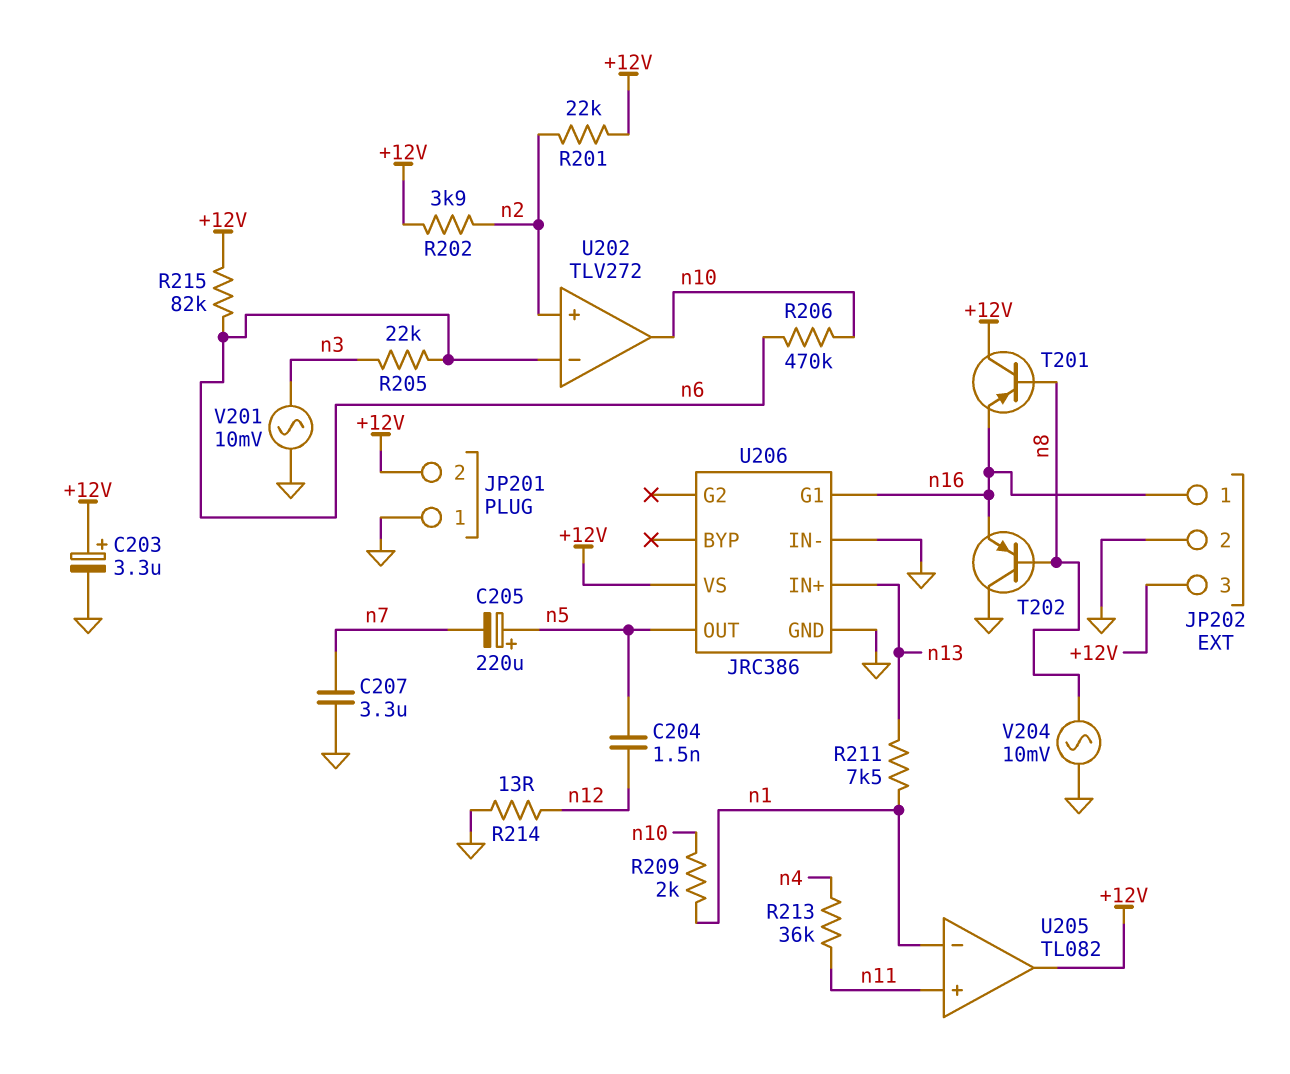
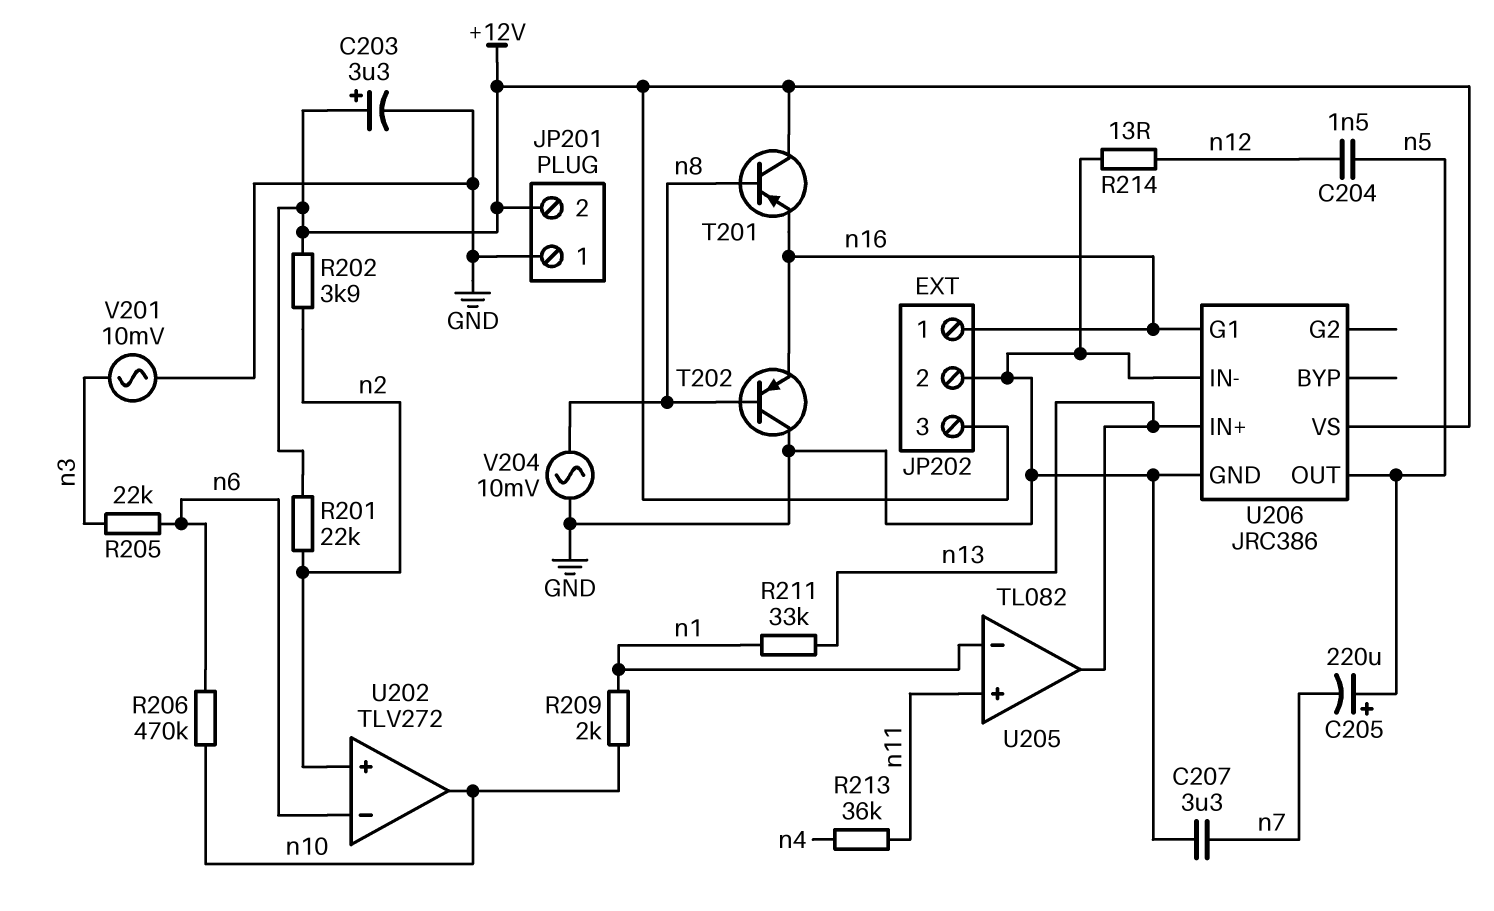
R211: 7.5k (n1, n13) -> 33k (n1, n13)
R215: 82k (+12V, n6) -> none
U205 pin out: +12V -> n13

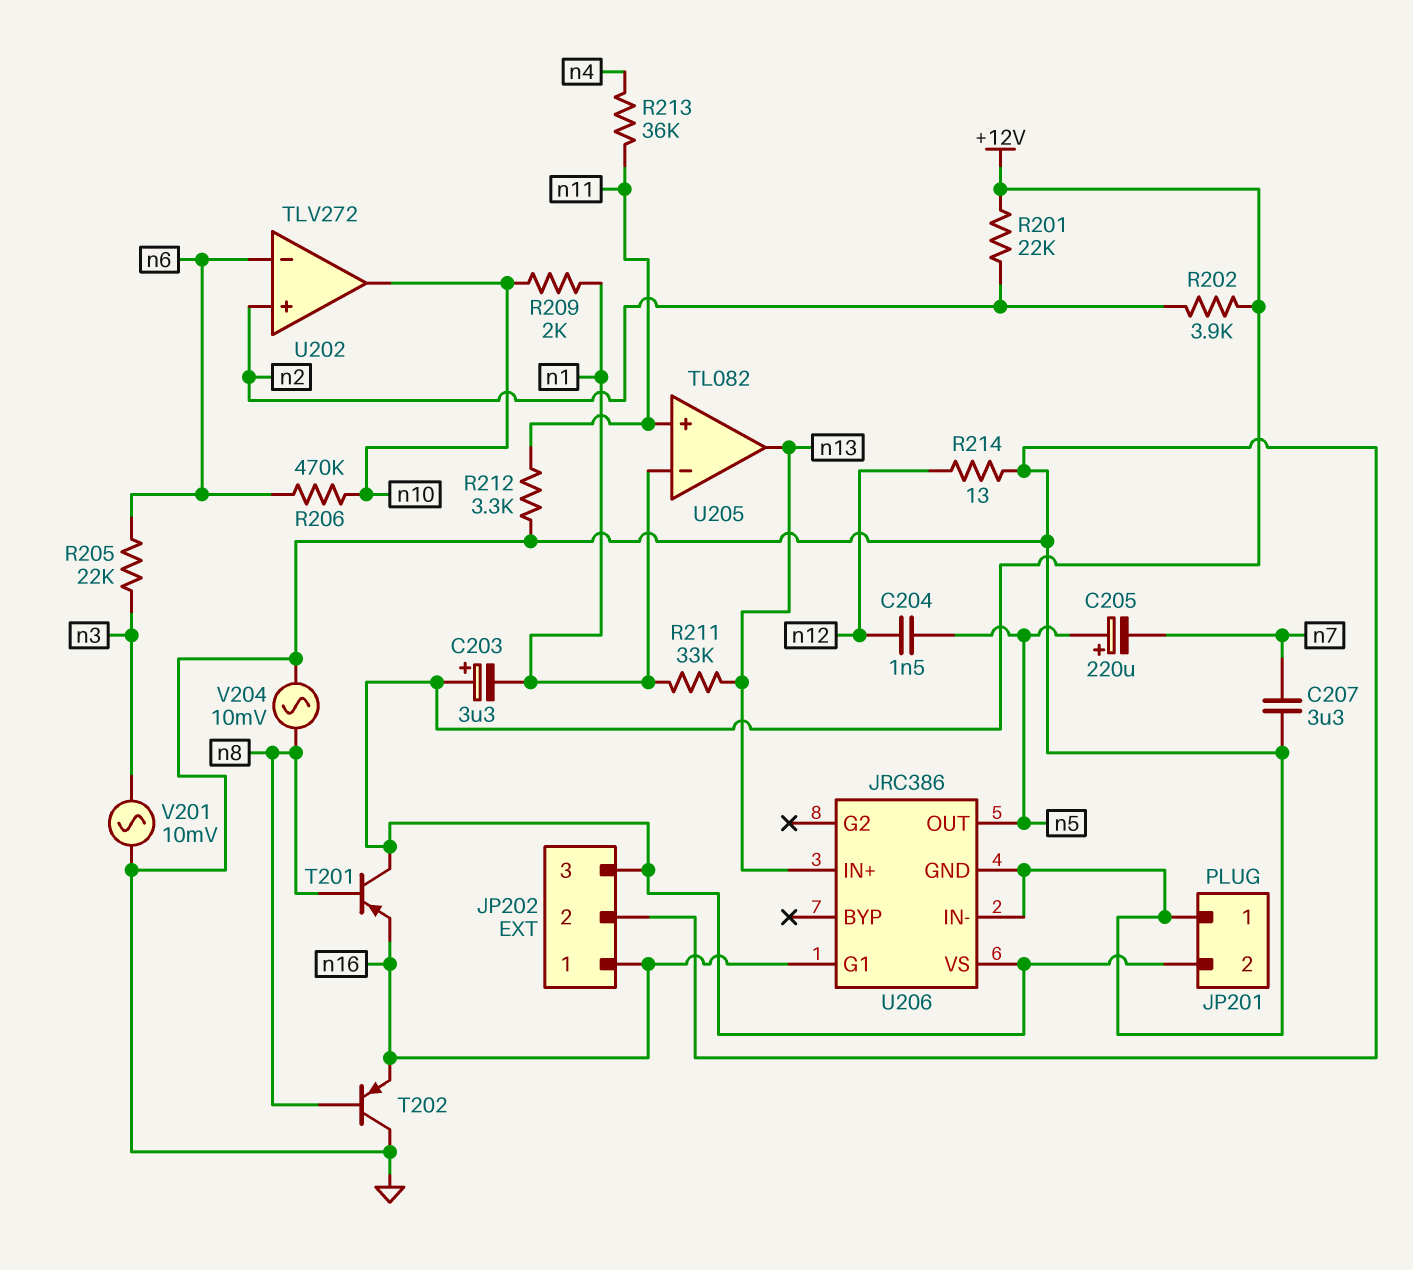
C203: 3.3uF (plus +12V, minus GND) -> 3.3uF (plus +12V, minus n1)
R212: none -> 3.3k (GND, n11)

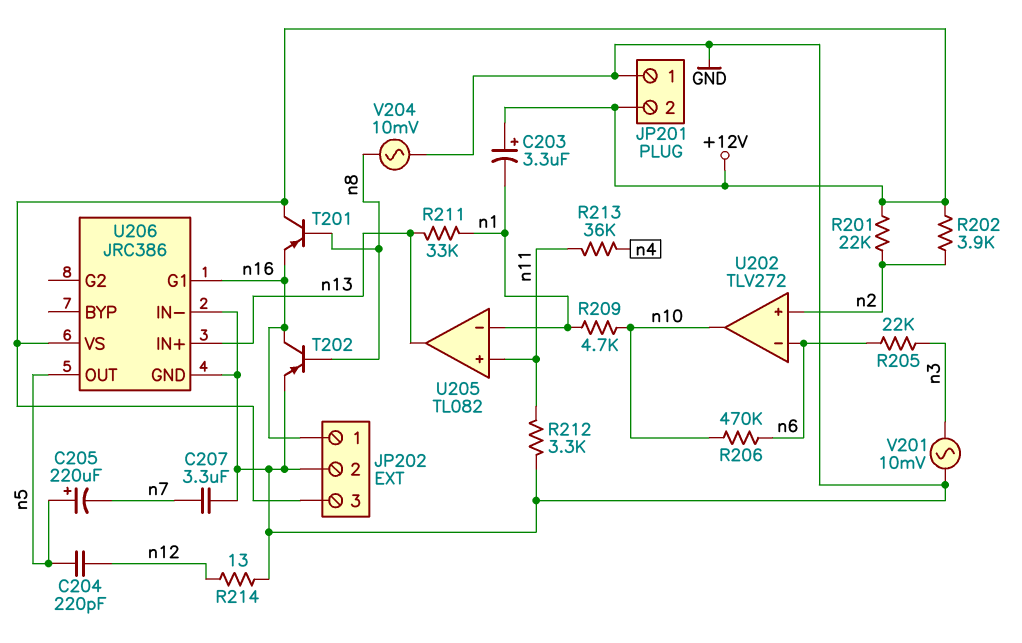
C204: 1.5nF (n5, n12) -> 220pF (n5, n12)
R209: 2k (n1, n10) -> 4.7k (n1, n10)
T202: PNP (B n8, C GND, E n16) -> PNP (B n8, C n16, E GND)

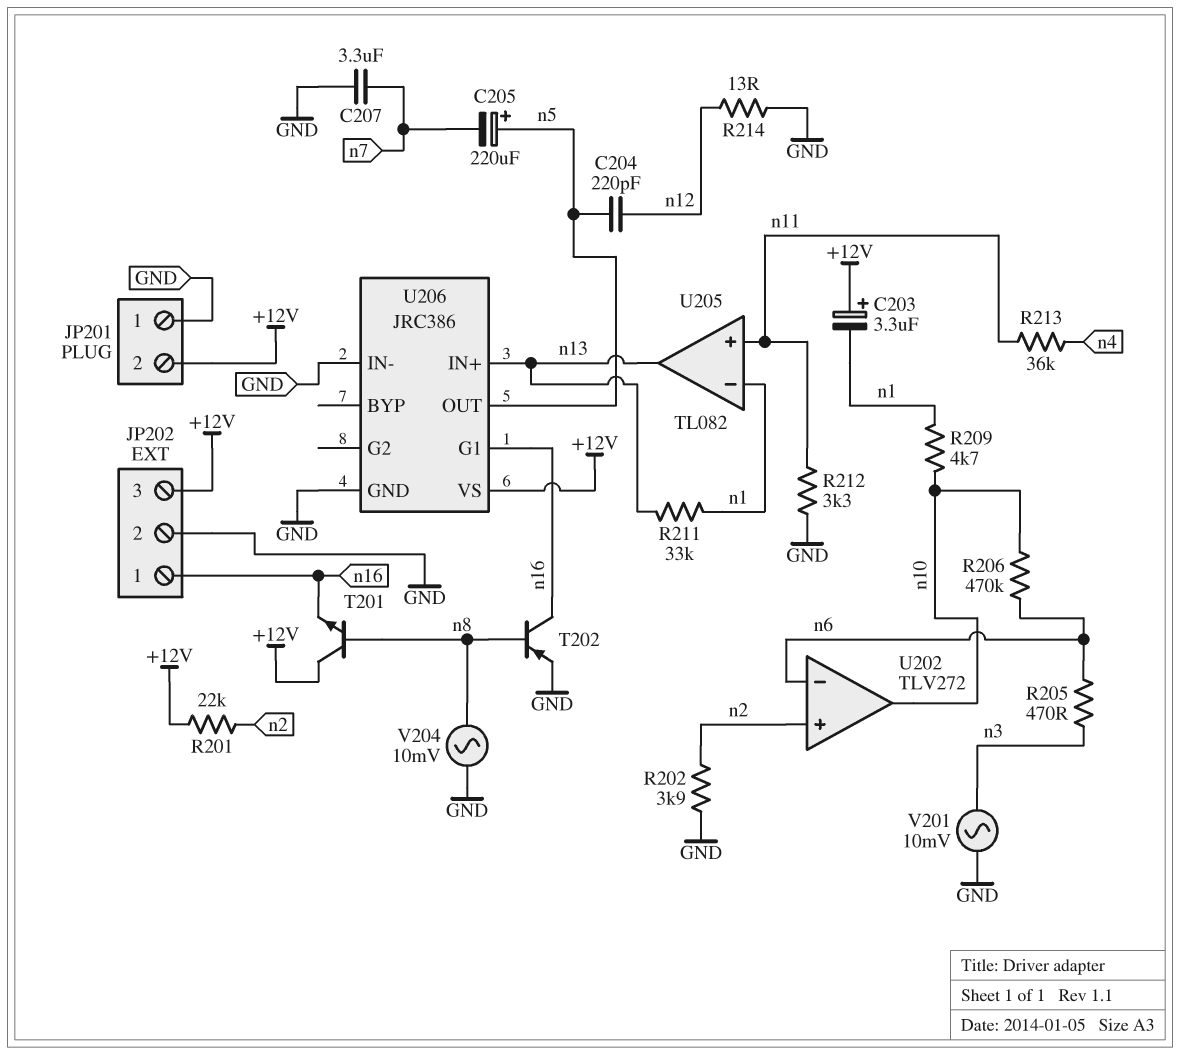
R202: 3.9k (+12V, n2) -> 3.9k (GND, n2)
R205: 22k (n3, n6) -> 470 (n3, n6)
T201: PNP (B n8, C +12V, E n16) -> NPN (B n8, C +12V, E n16)

